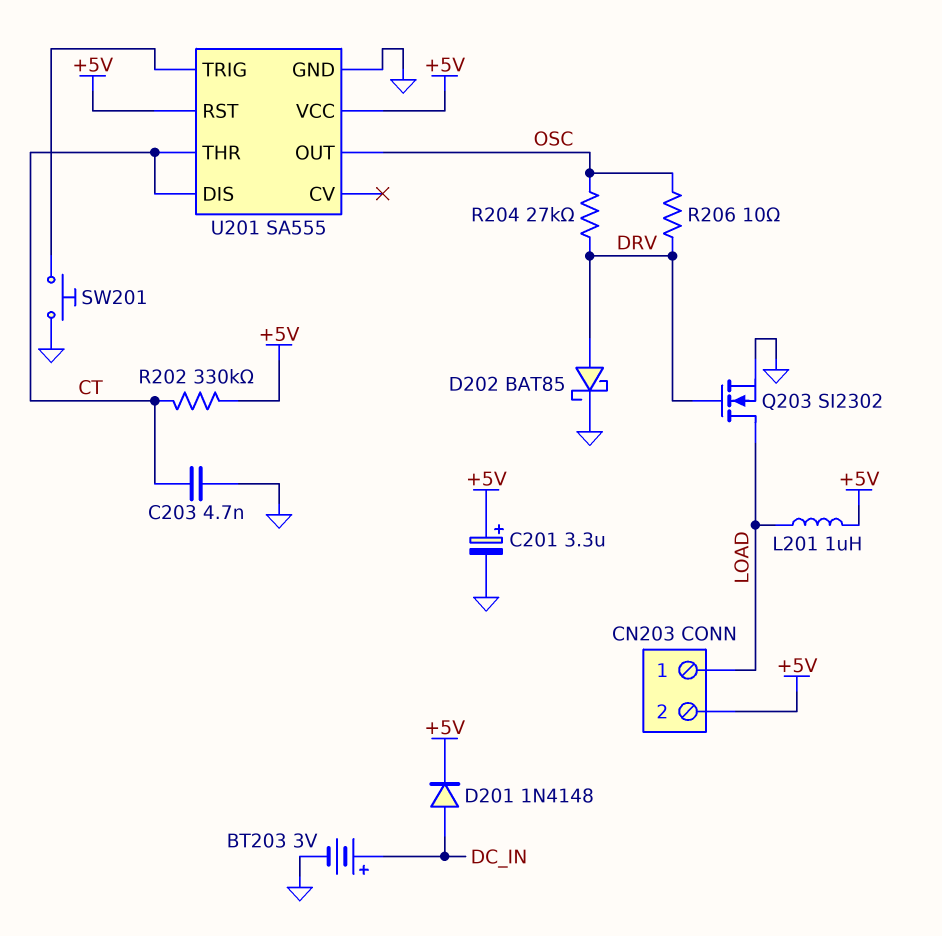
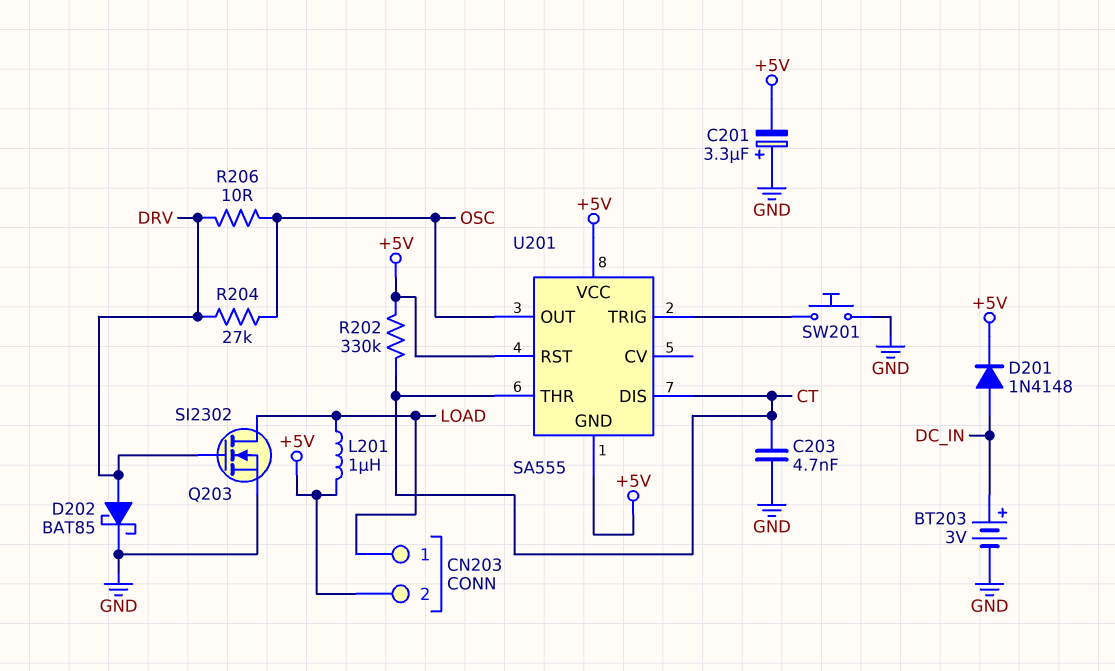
C201: 3.3uF (plus +5V, minus GND) -> 3.3uF (plus GND, minus +5V)
U201 pin GND: GND -> +5V

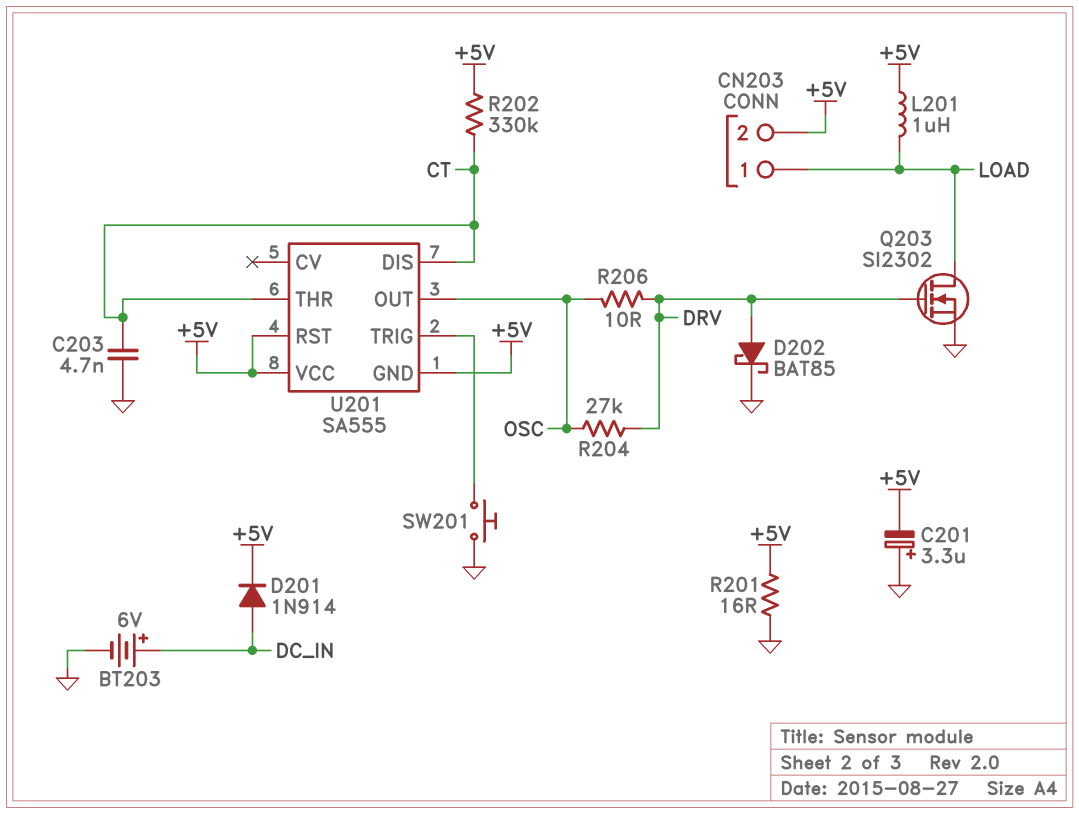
BT203: 3V (plus DC_IN, minus GND) -> 6V (plus DC_IN, minus GND)
D201: diode 1N4148 (A DC_IN, K +5V) -> diode 1N914 (A DC_IN, K +5V)
R201: none -> 16 (+5V, GND)

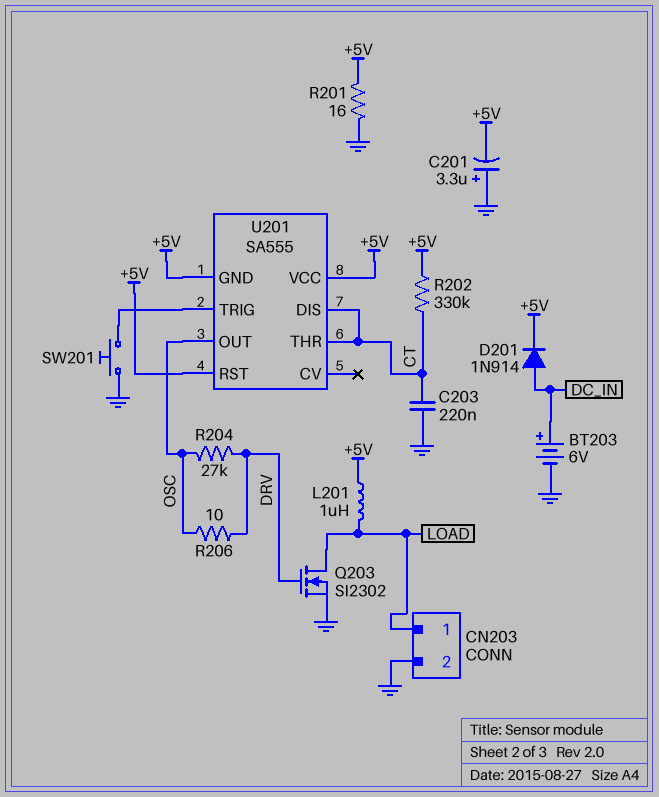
C203: 4.7nF (CT, GND) -> 220nF (CT, GND)
CN203 pin 2: +5V -> GND
D202: schottky BAT85 (A DRV, K GND) -> none

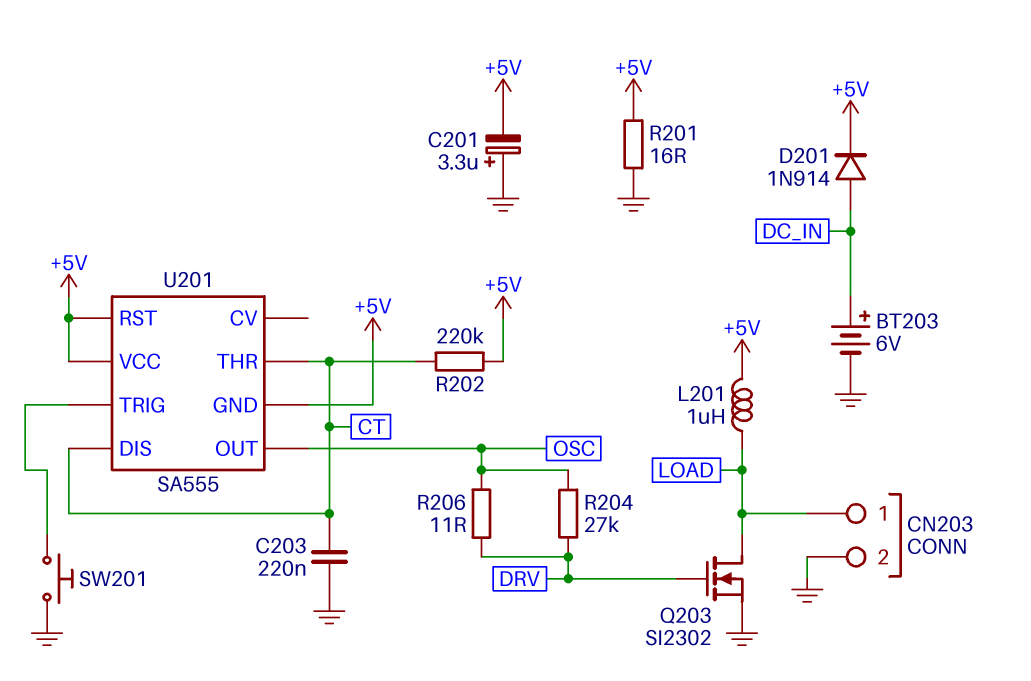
R202: 330k (+5V, CT) -> 220k (+5V, CT)
R206: 10 (DRV, OSC) -> 11 (DRV, OSC)

